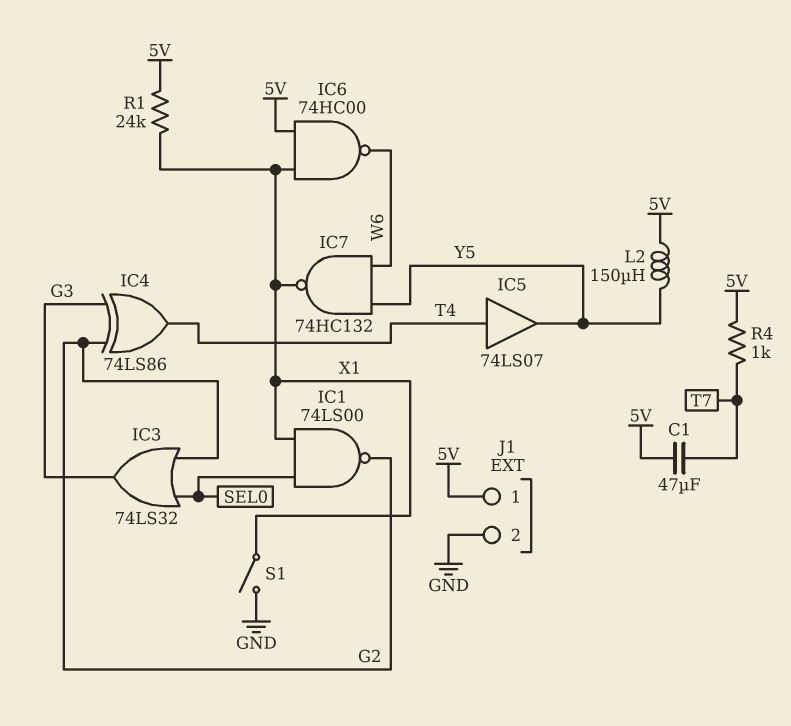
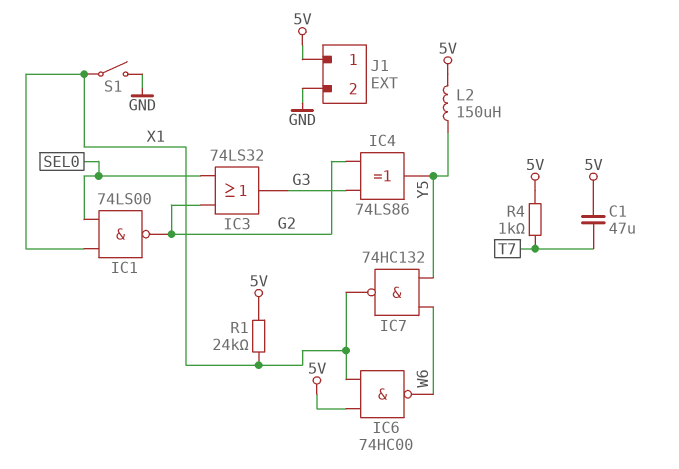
IC4: XOR 74LS86 (in G2, in G3, out T4) -> XOR 74LS86 (in G2, in G3, out Y5)
IC5: buffer 74LS07 (in T4, out Y5) -> none

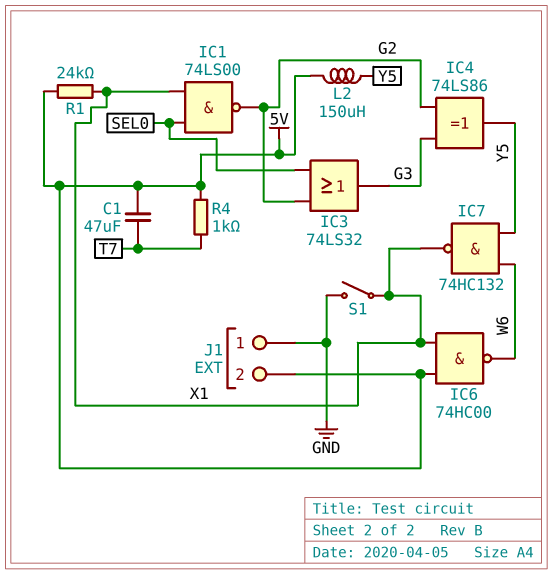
J1 pin 1: 5V -> GND
J1 pin 2: GND -> 5V

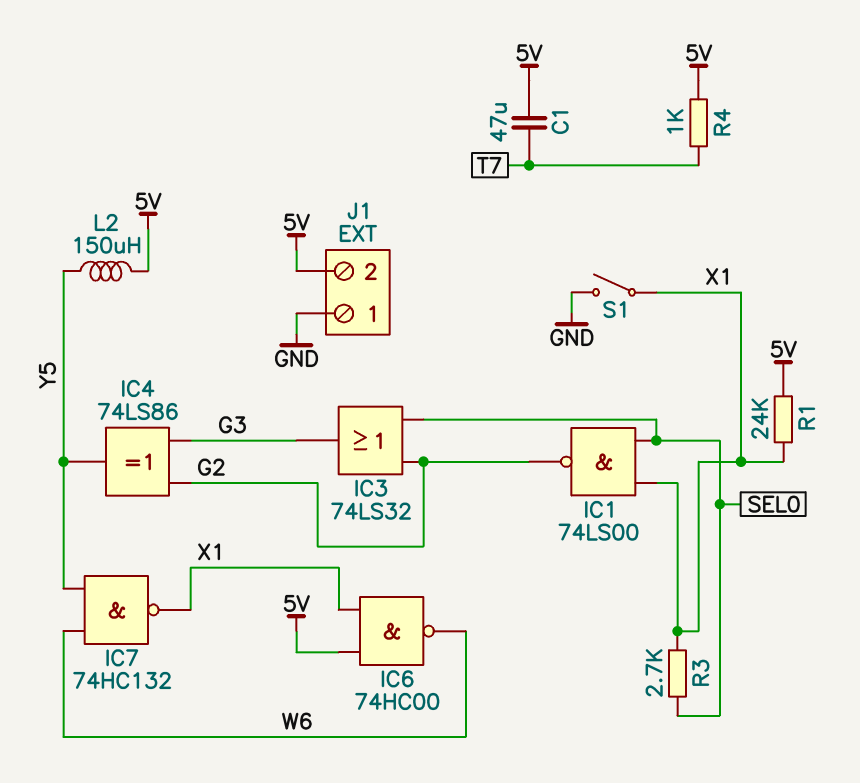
R3: none -> 2.7k (SEL0, X1)

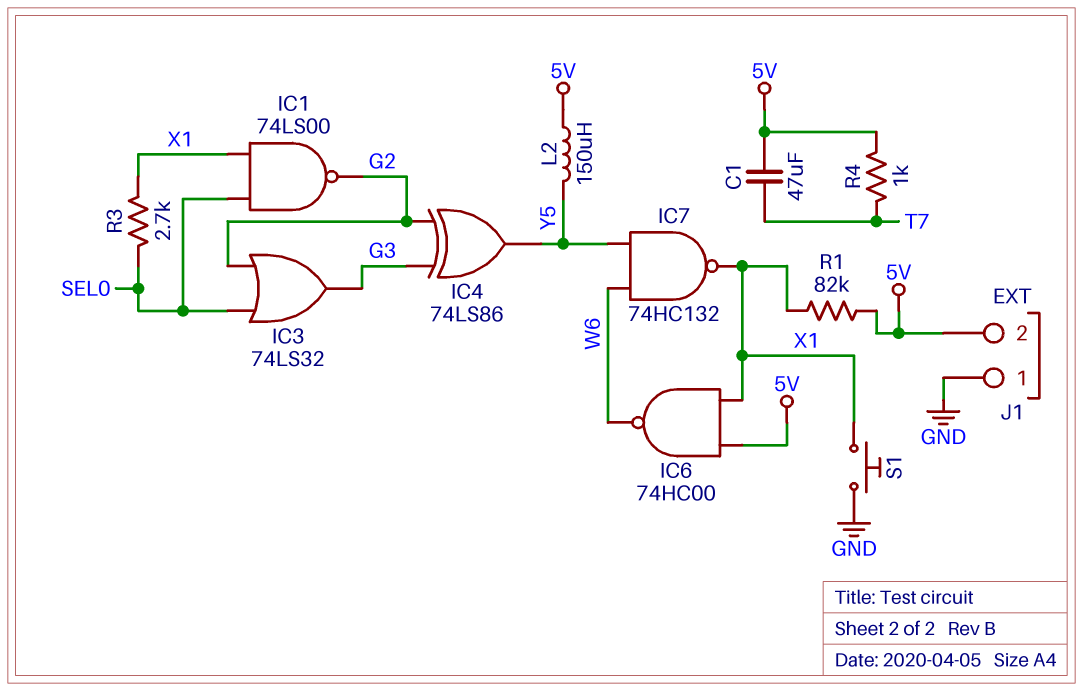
R1: 24k (5V, X1) -> 82k (5V, X1)
S1: switch (GND, X1) -> button (GND, X1)

